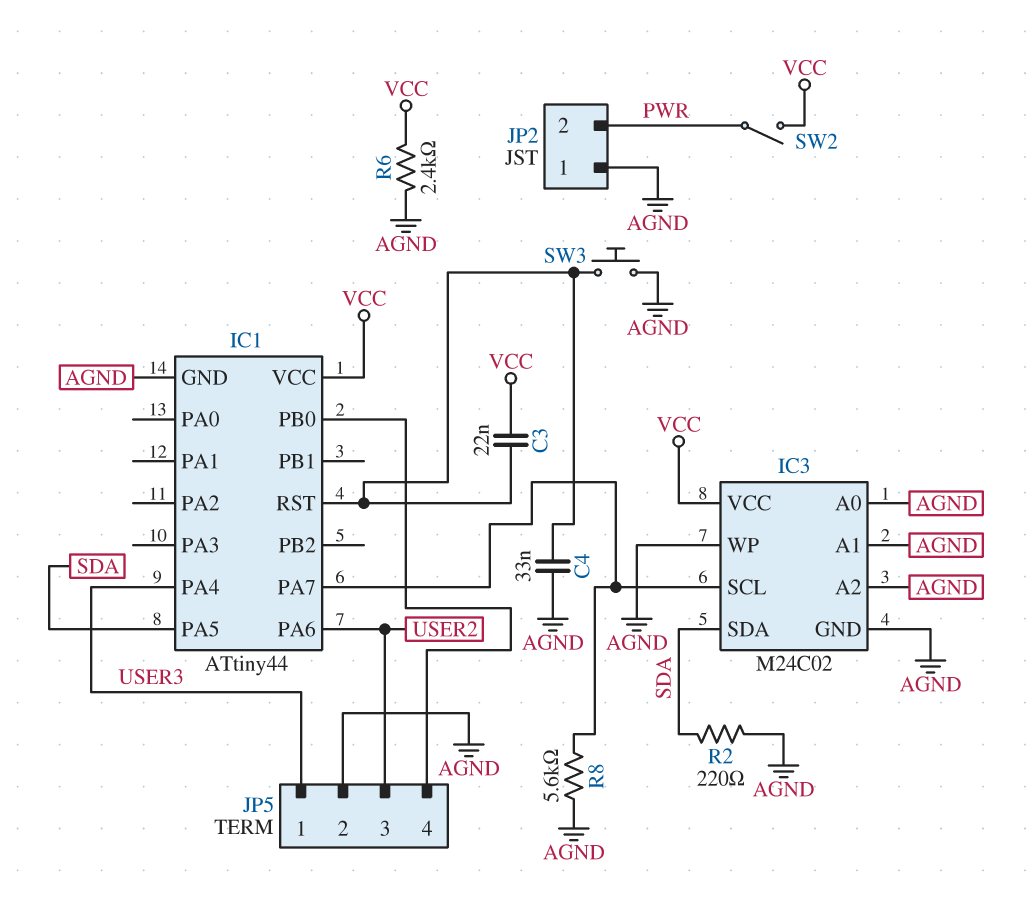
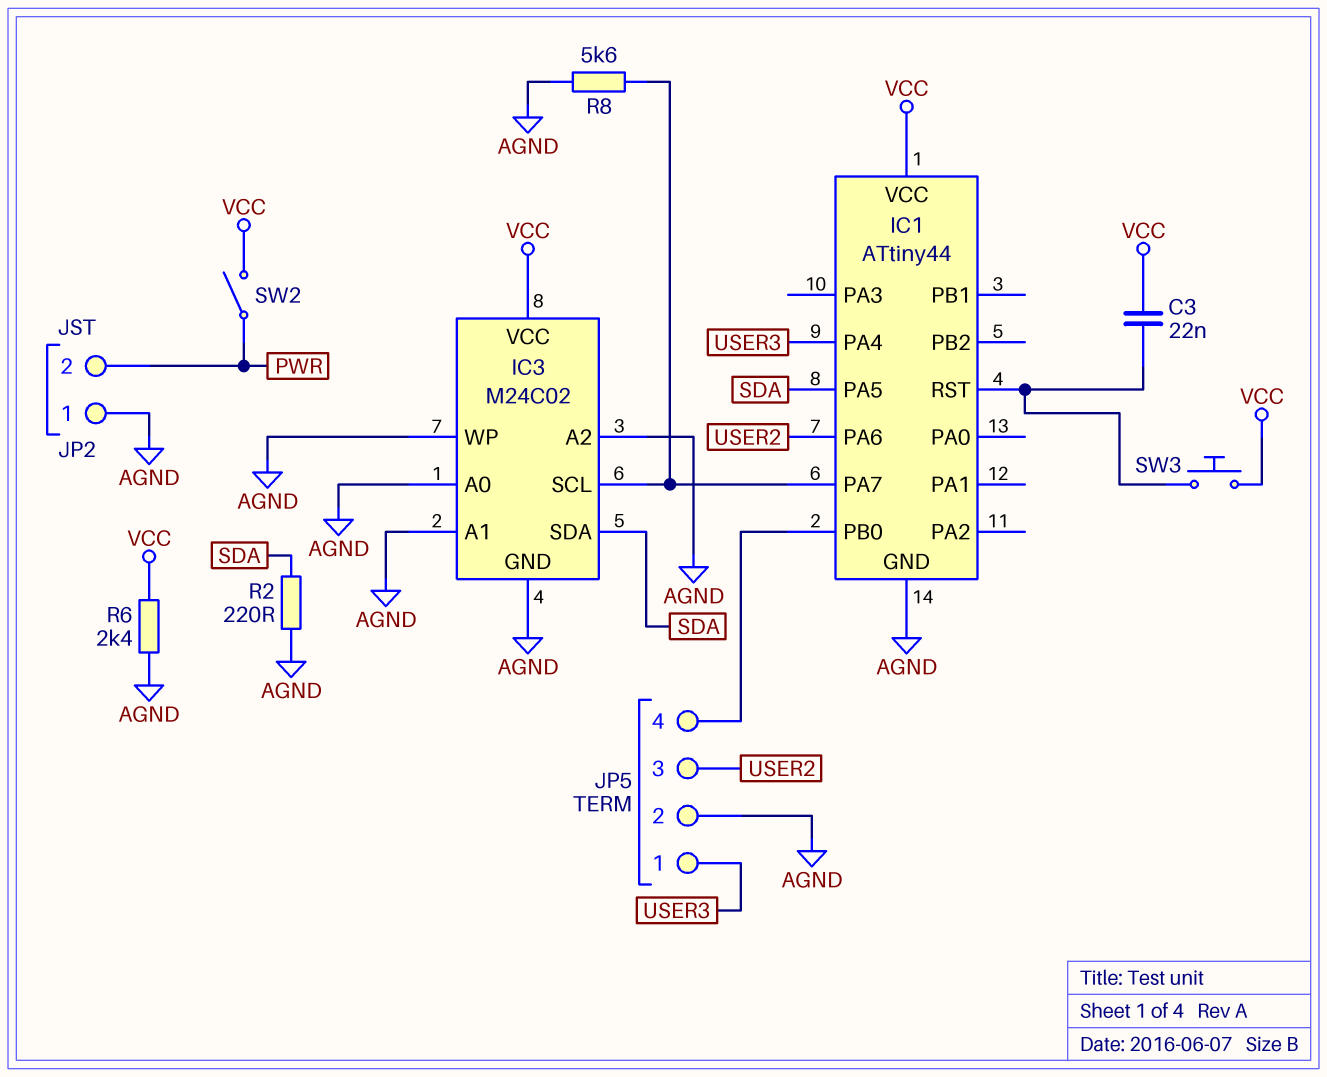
C4: 33nF (AGND, IC1/RST) -> none
SW3: button (AGND, IC1/RST) -> button (IC1/RST, VCC)

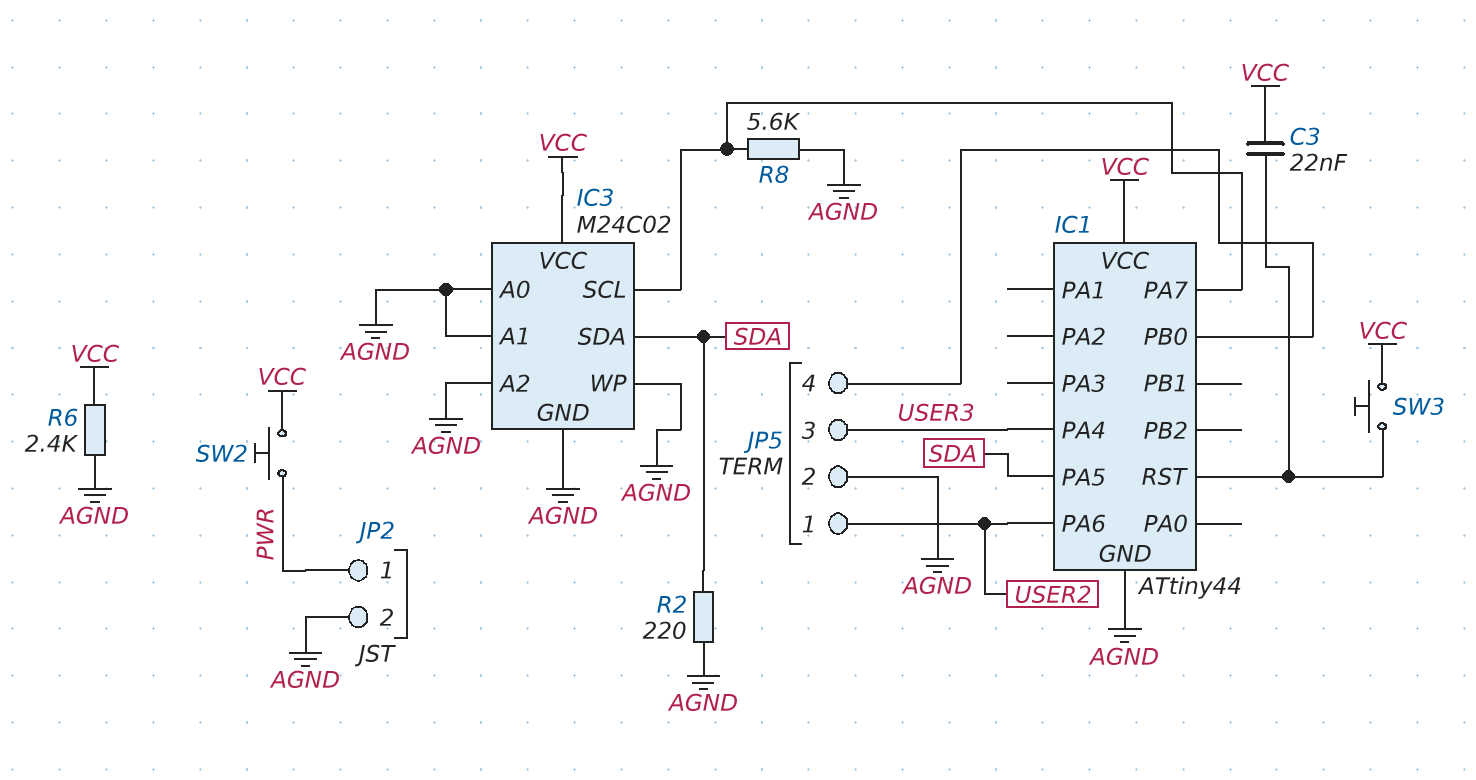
JP2 pin 1: AGND -> PWR
JP2 pin 2: PWR -> AGND
JP5 pin 1: USER3 -> USER2
JP5 pin 3: USER2 -> USER3
SW2: switch (PWR, VCC) -> button (PWR, VCC)

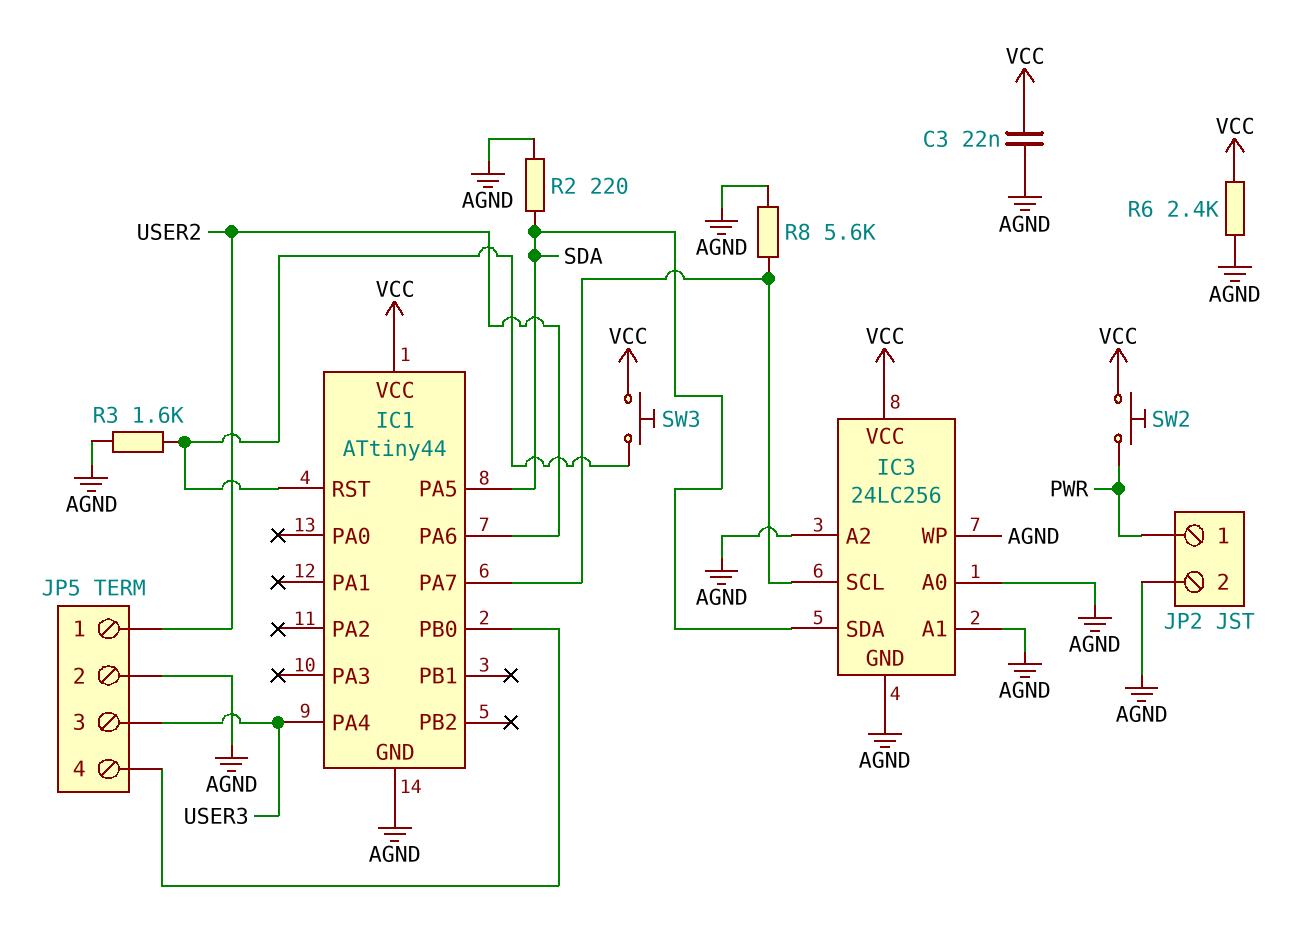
C3: 22nF (IC1/RST, VCC) -> 22nF (AGND, VCC)
IC3: M24C02 -> 24LC256
R3: none -> 1.6k (AGND, IC1/RST)

